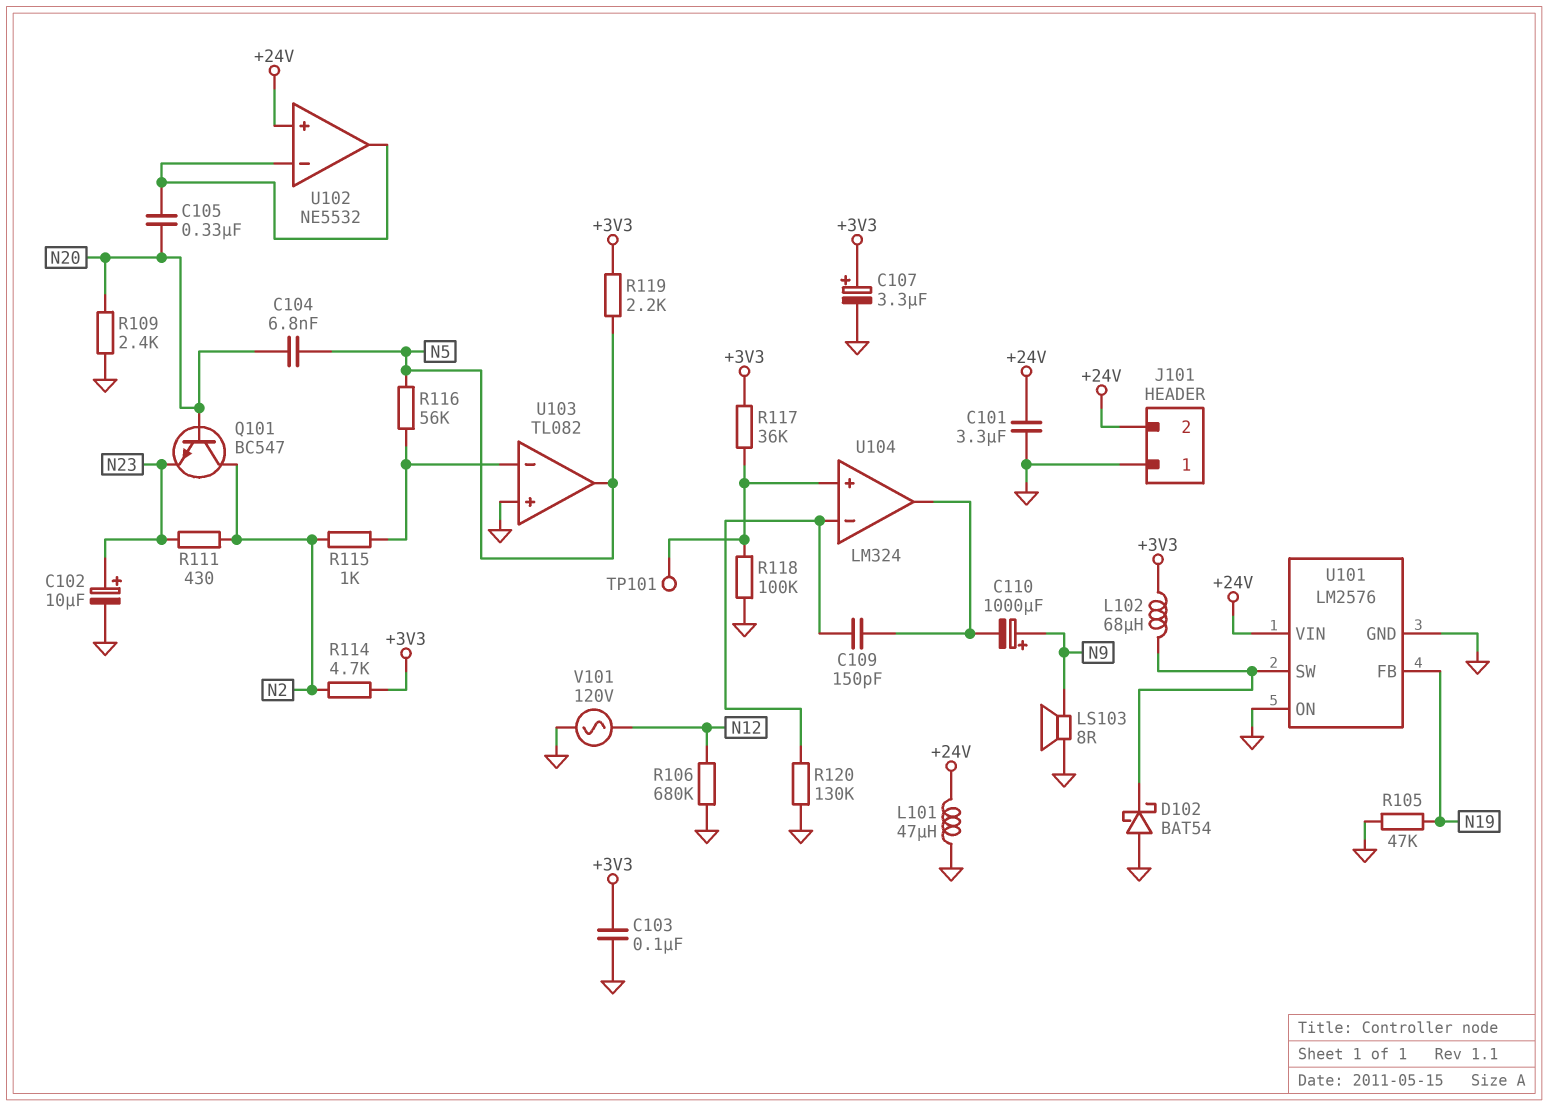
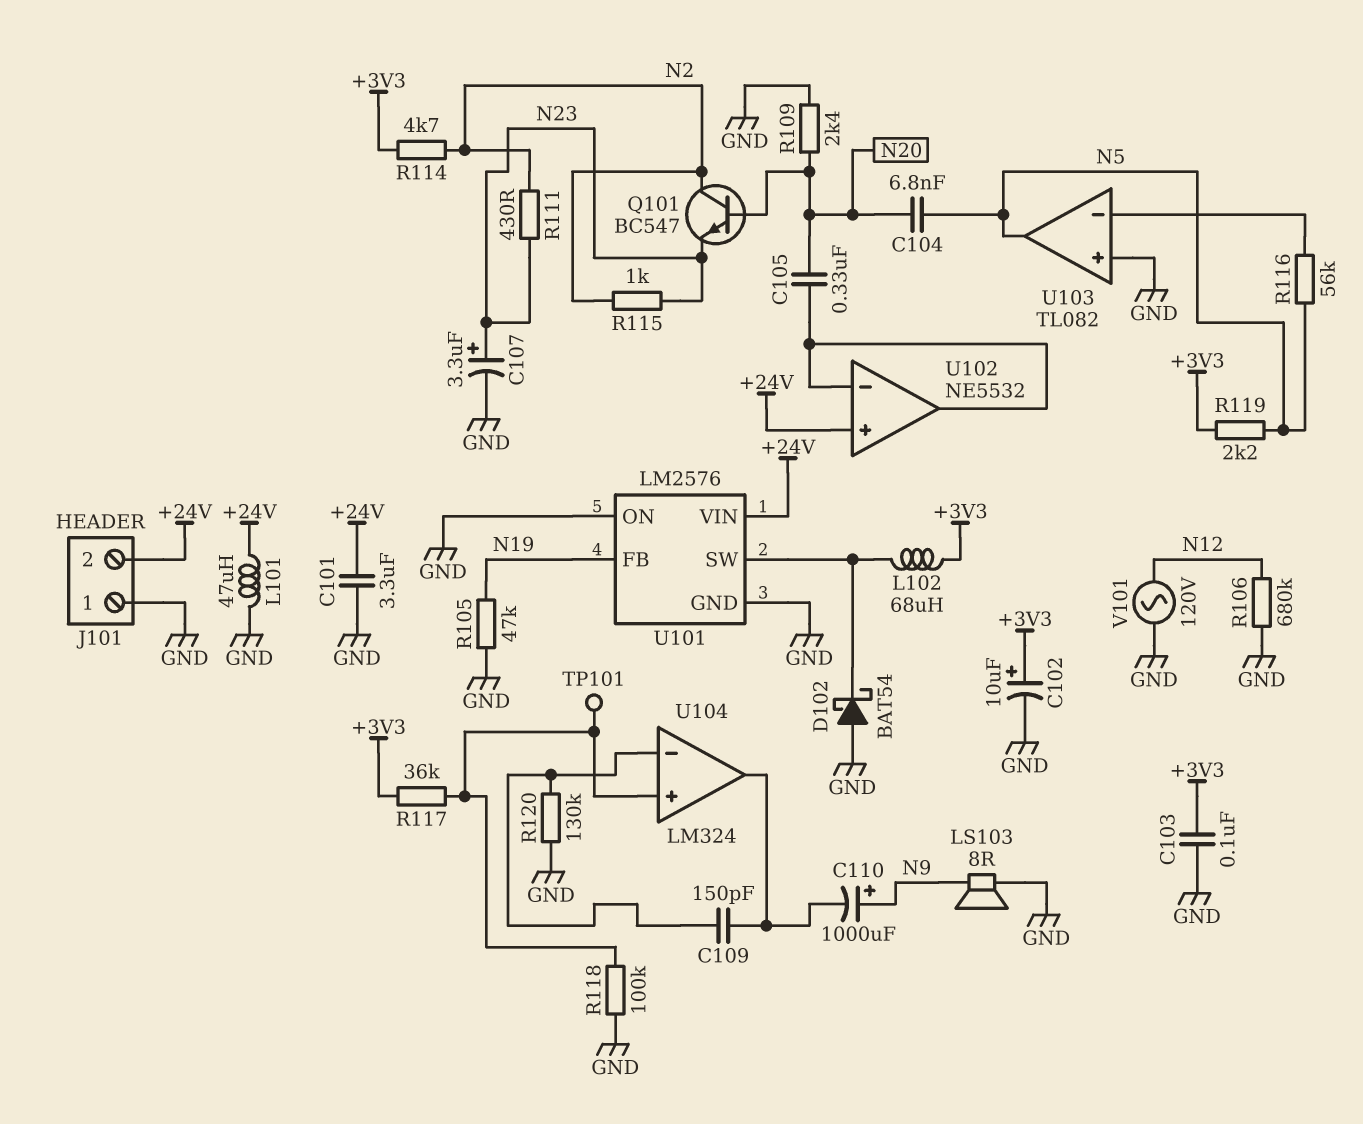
C102: 10uF (plus N23, minus GND) -> 10uF (plus +3V3, minus GND)
C107: 3.3uF (plus +3V3, minus GND) -> 3.3uF (plus N23, minus GND)
R115: 1k (N2, U103/in-) -> 1k (N2, N23)

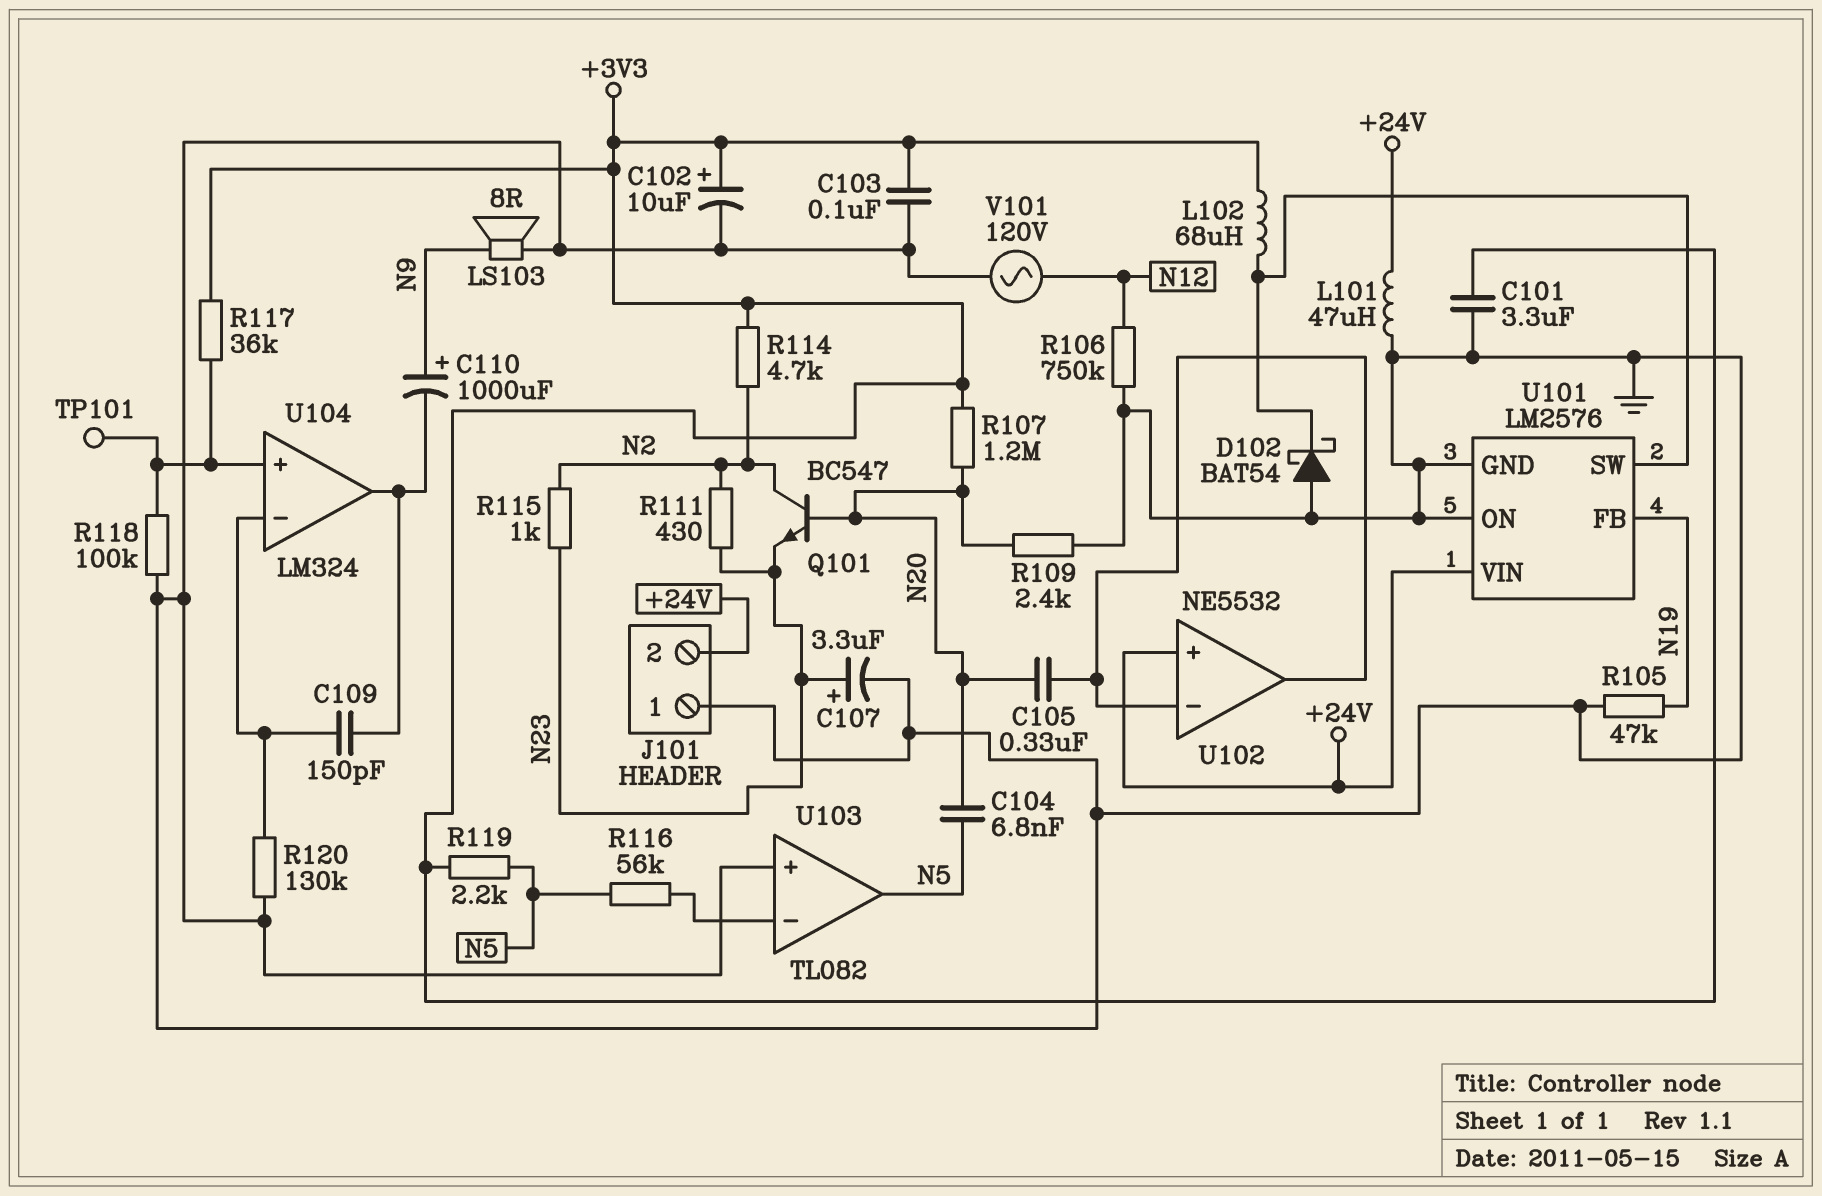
C101: 3.3uF (+24V, GND) -> 3.3uF (+3V3, GND)
R106: 680k (GND, N12) -> 750k (GND, N12)
R107: none -> 1.2M (+3V3, N20)

